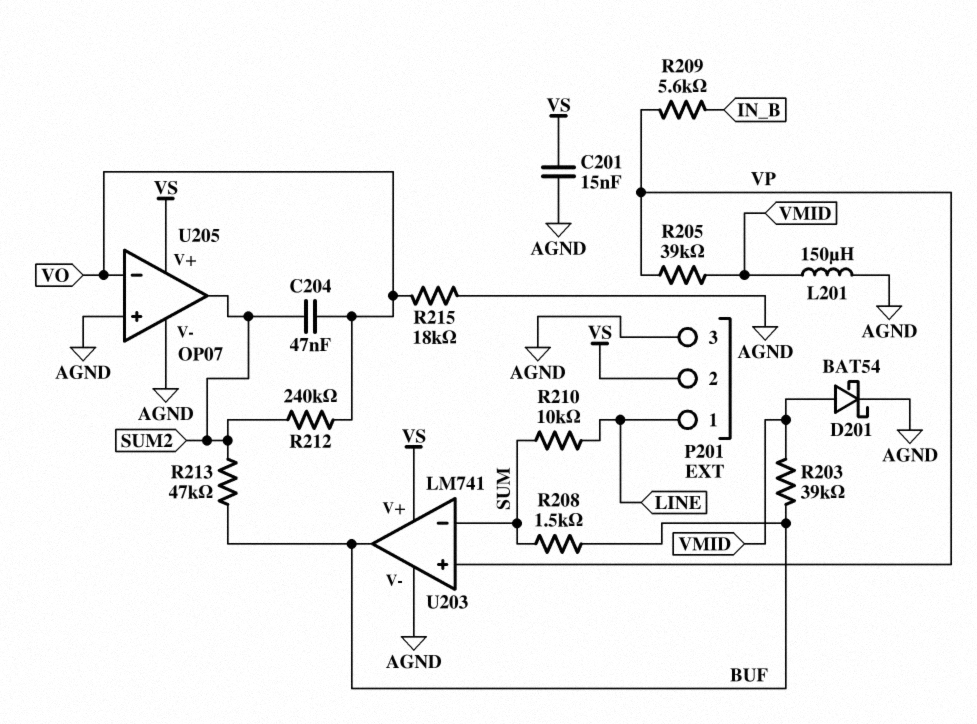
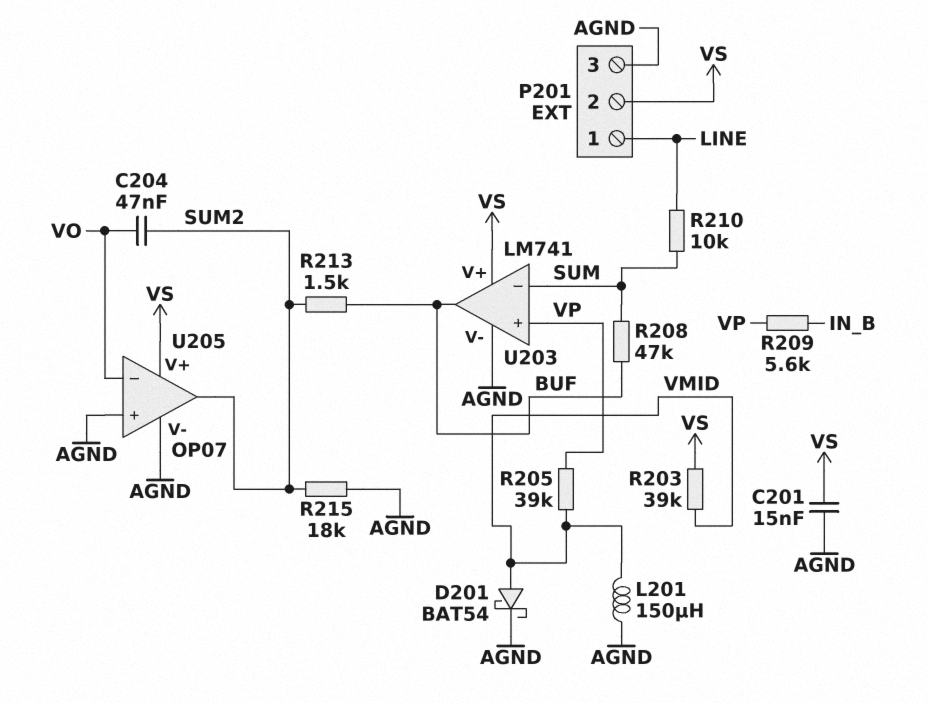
R203: 39k (BUF, VMID) -> 39k (VMID, VS)
R208: 1.5k (BUF, SUM) -> 47k (BUF, SUM)
R212: 240k (SUM2, VO) -> none
R213: 47k (BUF, SUM2) -> 1.5k (BUF, SUM2)
R215: 18k (AGND, VO) -> 18k (AGND, SUM2)

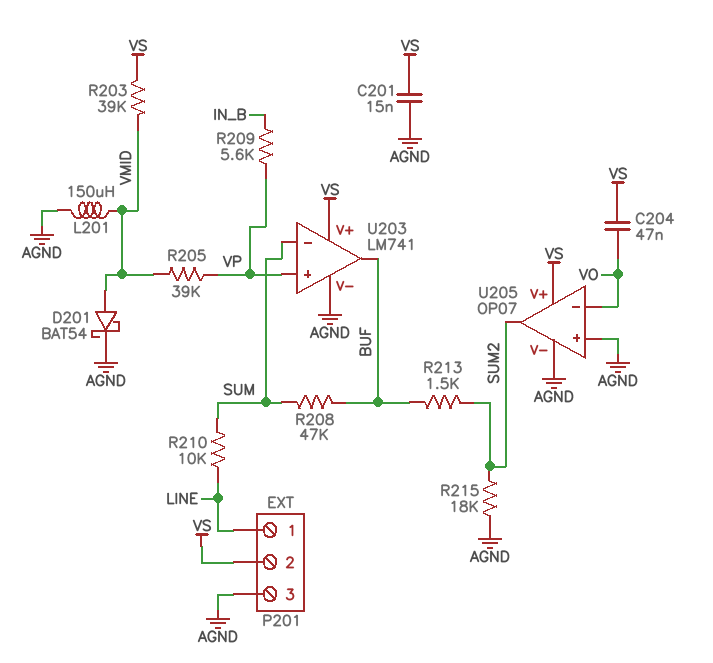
C204: 47nF (SUM2, VO) -> 47nF (VO, VS)

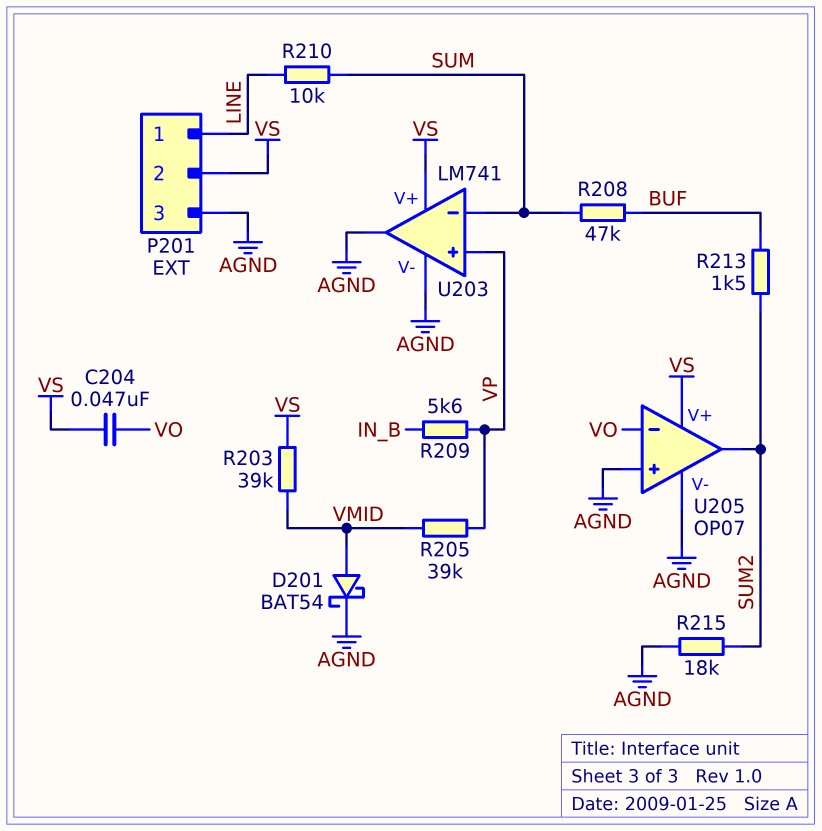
C201: 15nF (AGND, VS) -> none
L201: 150uH (AGND, VMID) -> none
U203 pin out: BUF -> AGND

